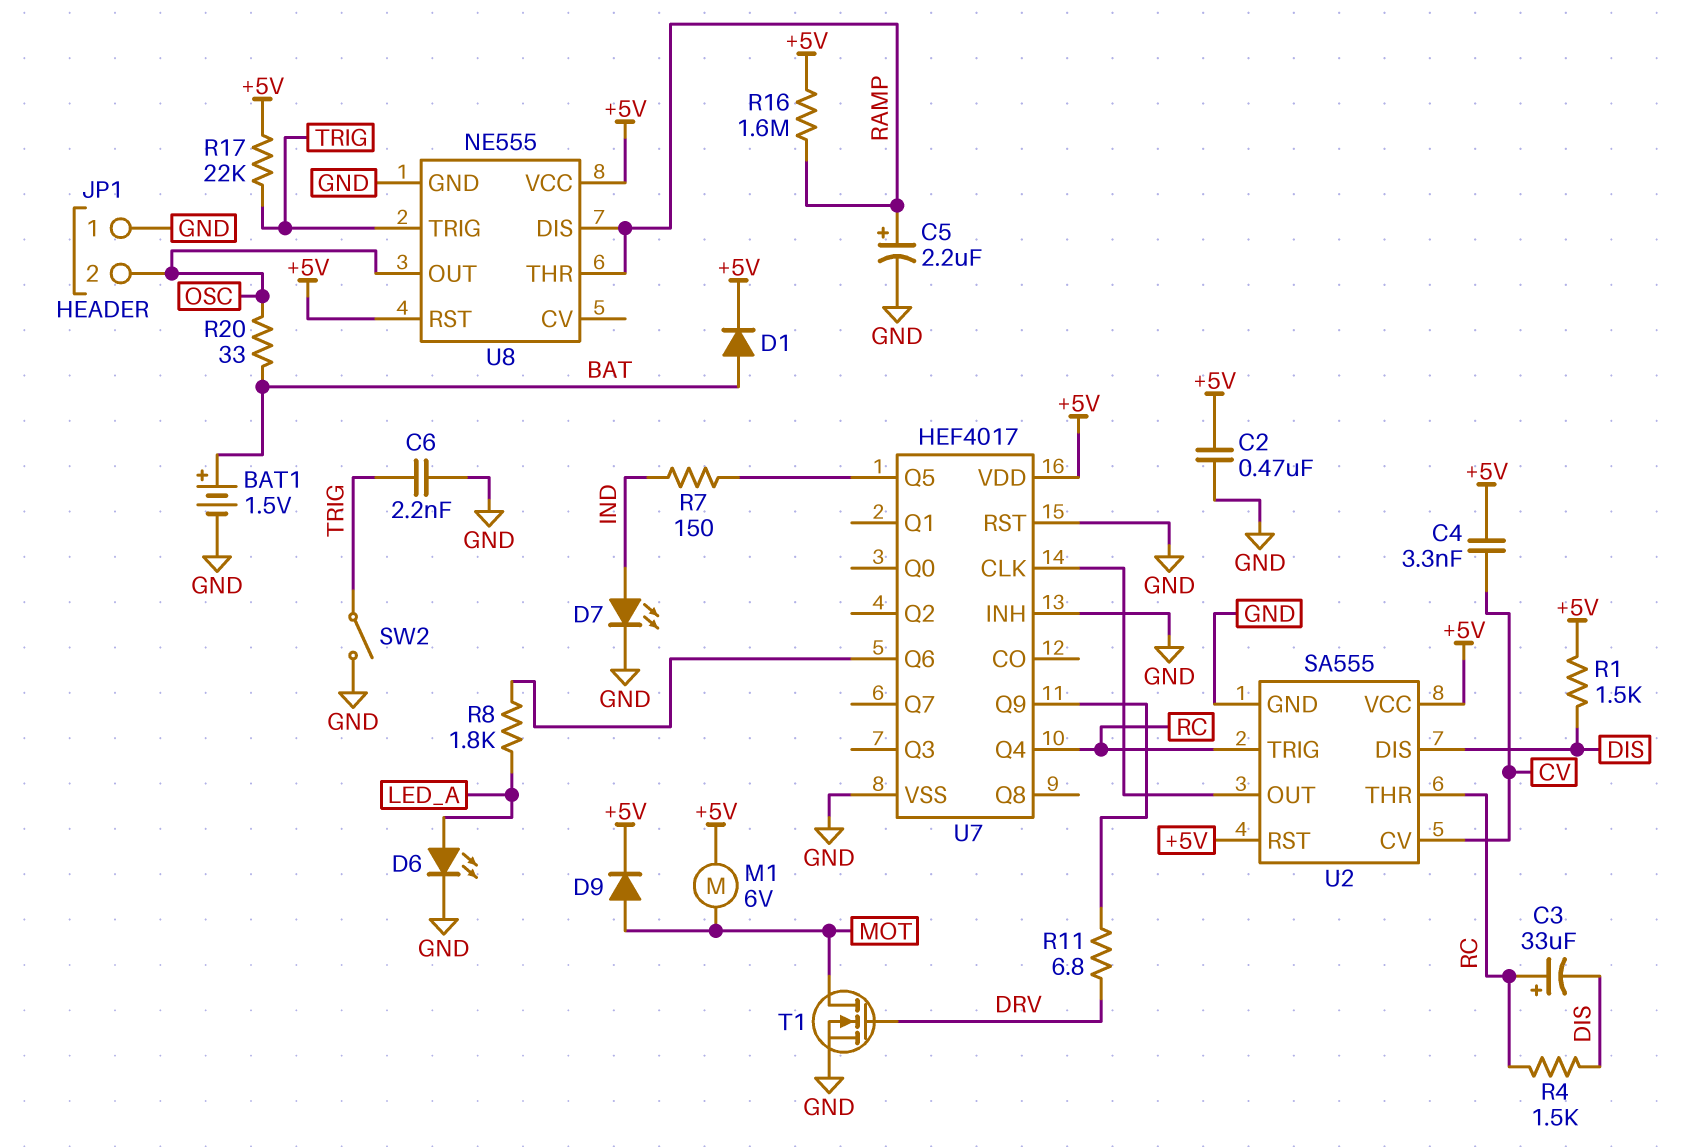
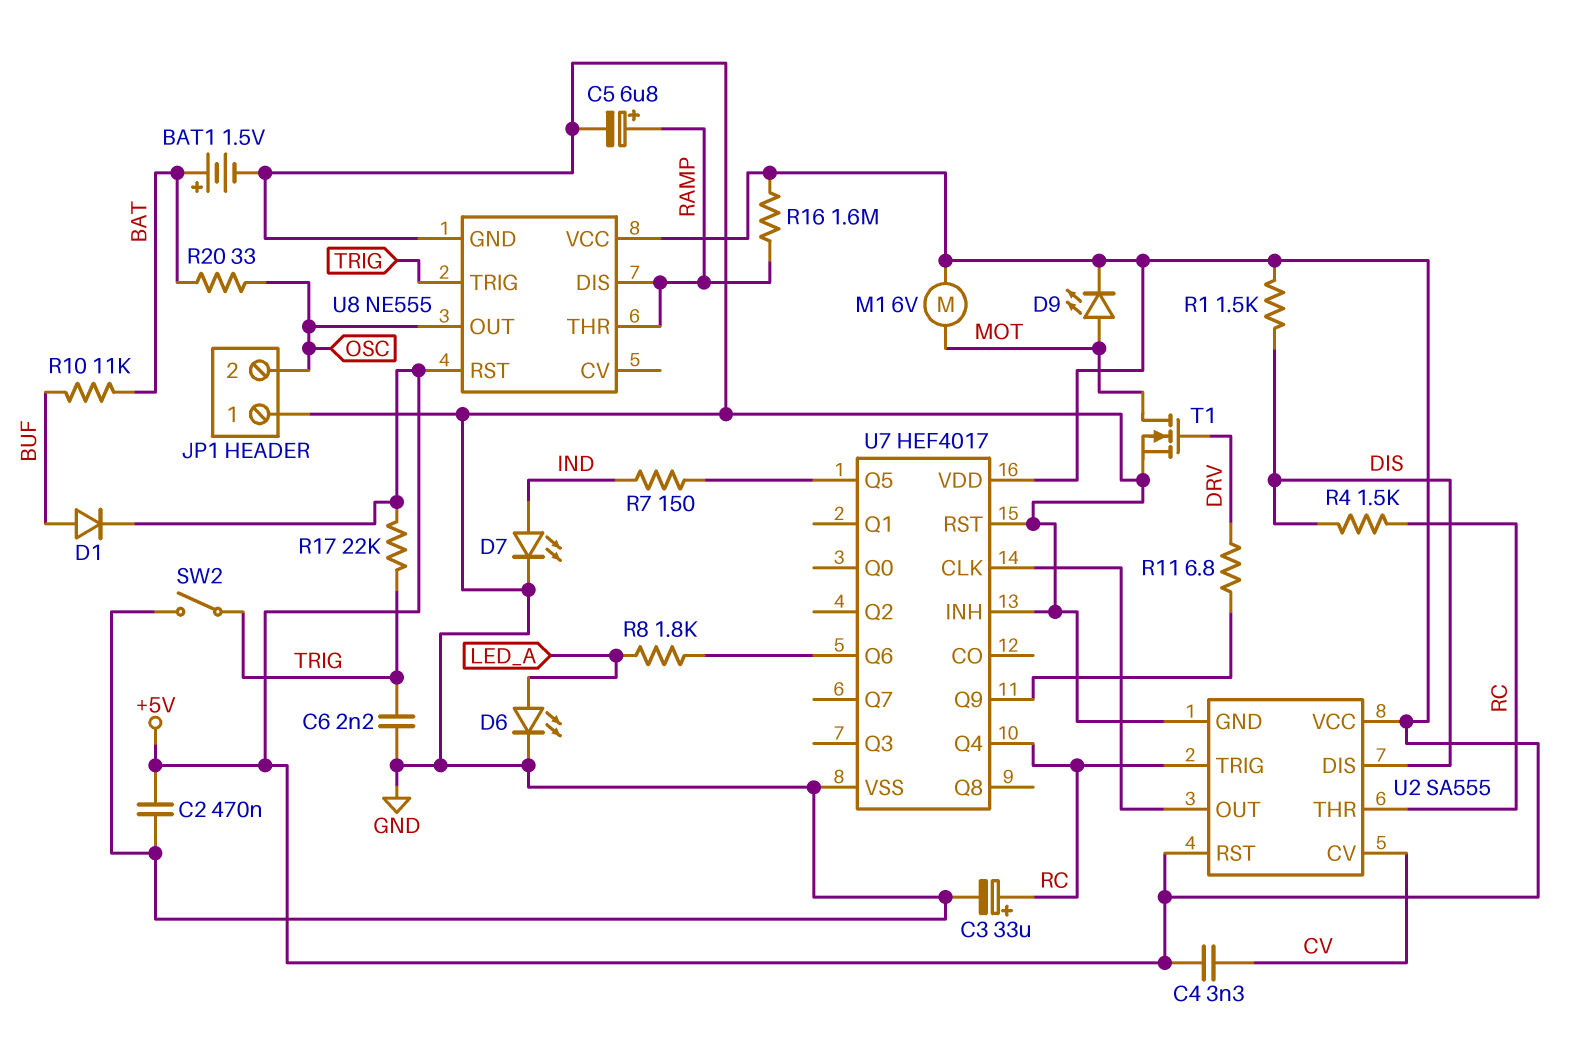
C3: 33uF (plus RC, minus DIS) -> 33uF (plus RC, minus GND)
C5: 2.2uF (plus RAMP, minus GND) -> 6.8uF (plus RAMP, minus GND)
D1: diode (A BAT, K +5V) -> diode (A BUF, K +5V)
D9: diode (A MOT, K +5V) -> LED (A MOT, K +5V)
R10: none -> 11k (BAT, BUF)

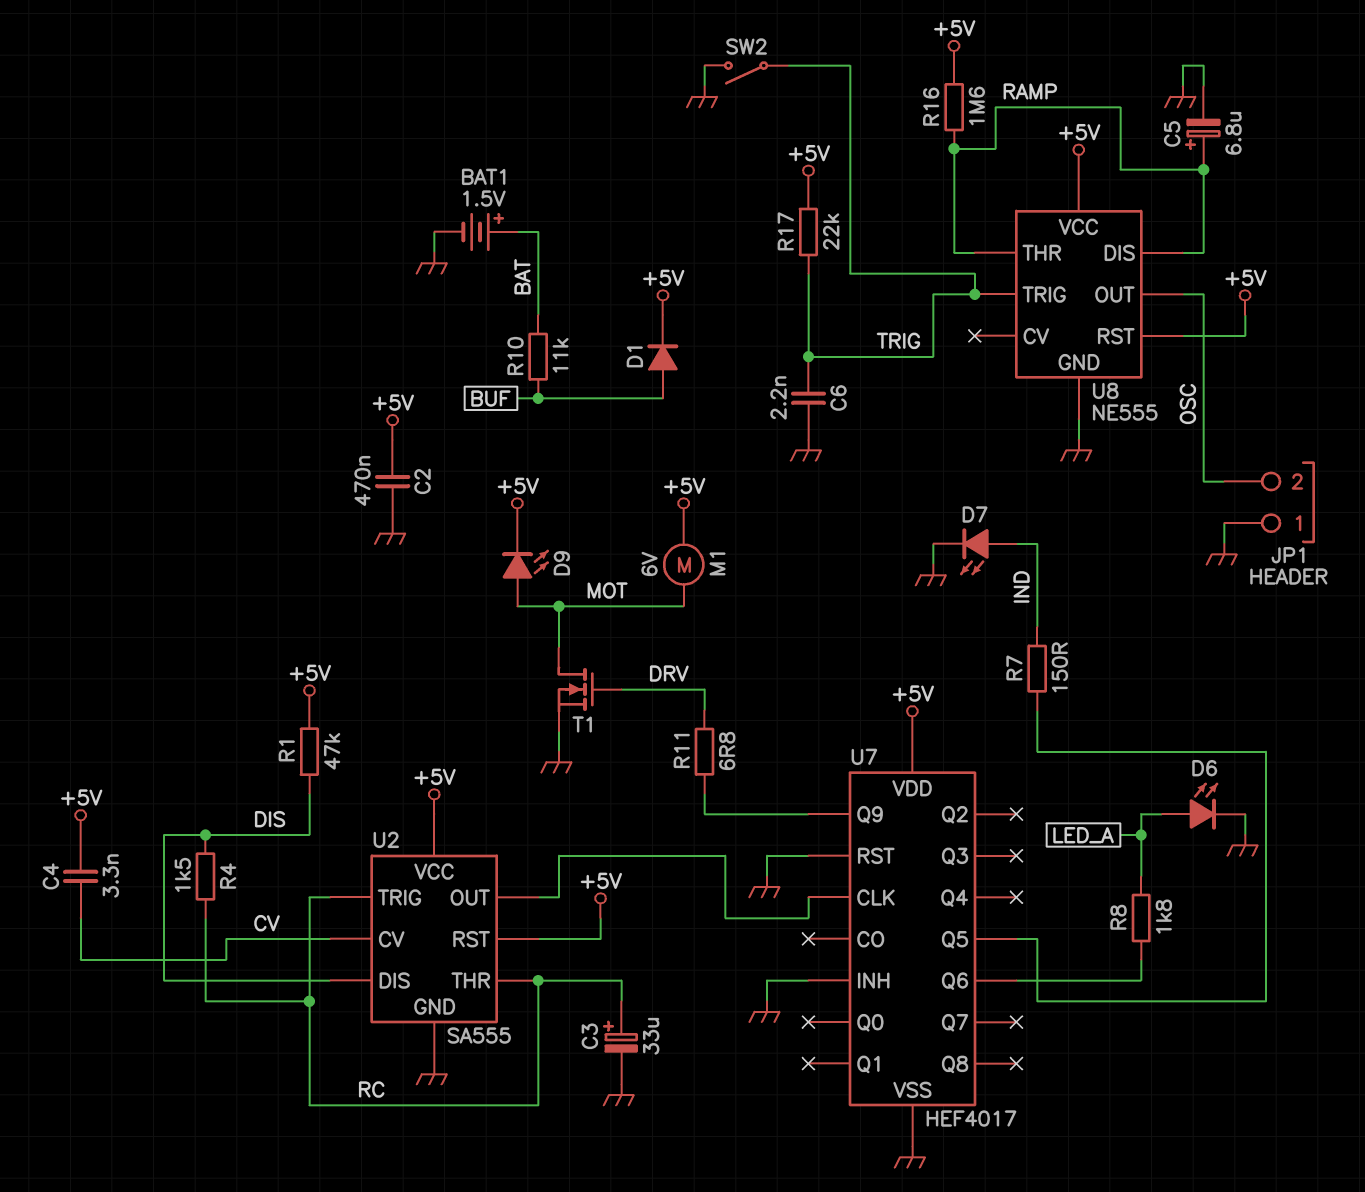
R1: 1.5k (+5V, DIS) -> 47k (+5V, DIS)
R20: 33 (BAT, OSC) -> none
U7 pin Q4: RC -> none

